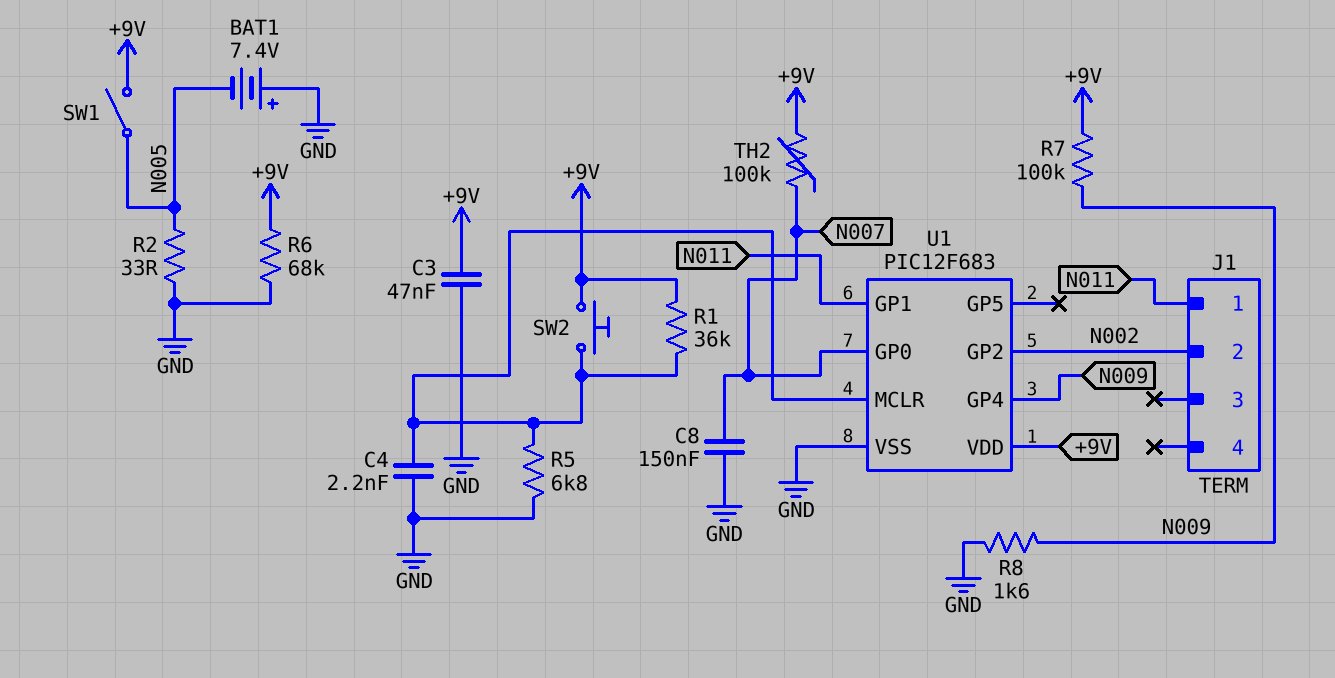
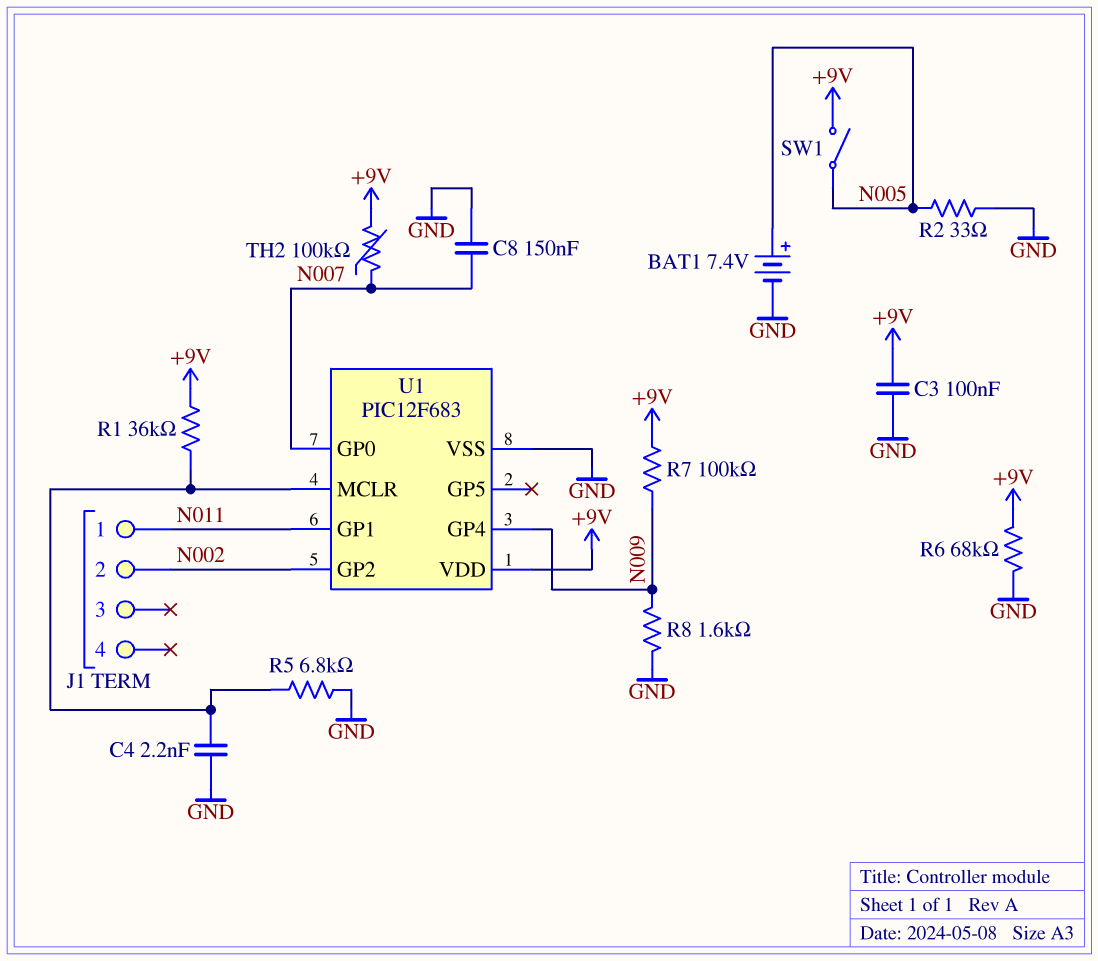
BAT1: 7.4V (plus GND, minus N005) -> 7.4V (plus N005, minus GND)
C3: 47nF (+9V, GND) -> 100nF (+9V, GND)
SW2: button (+9V, U1/MCLR) -> none

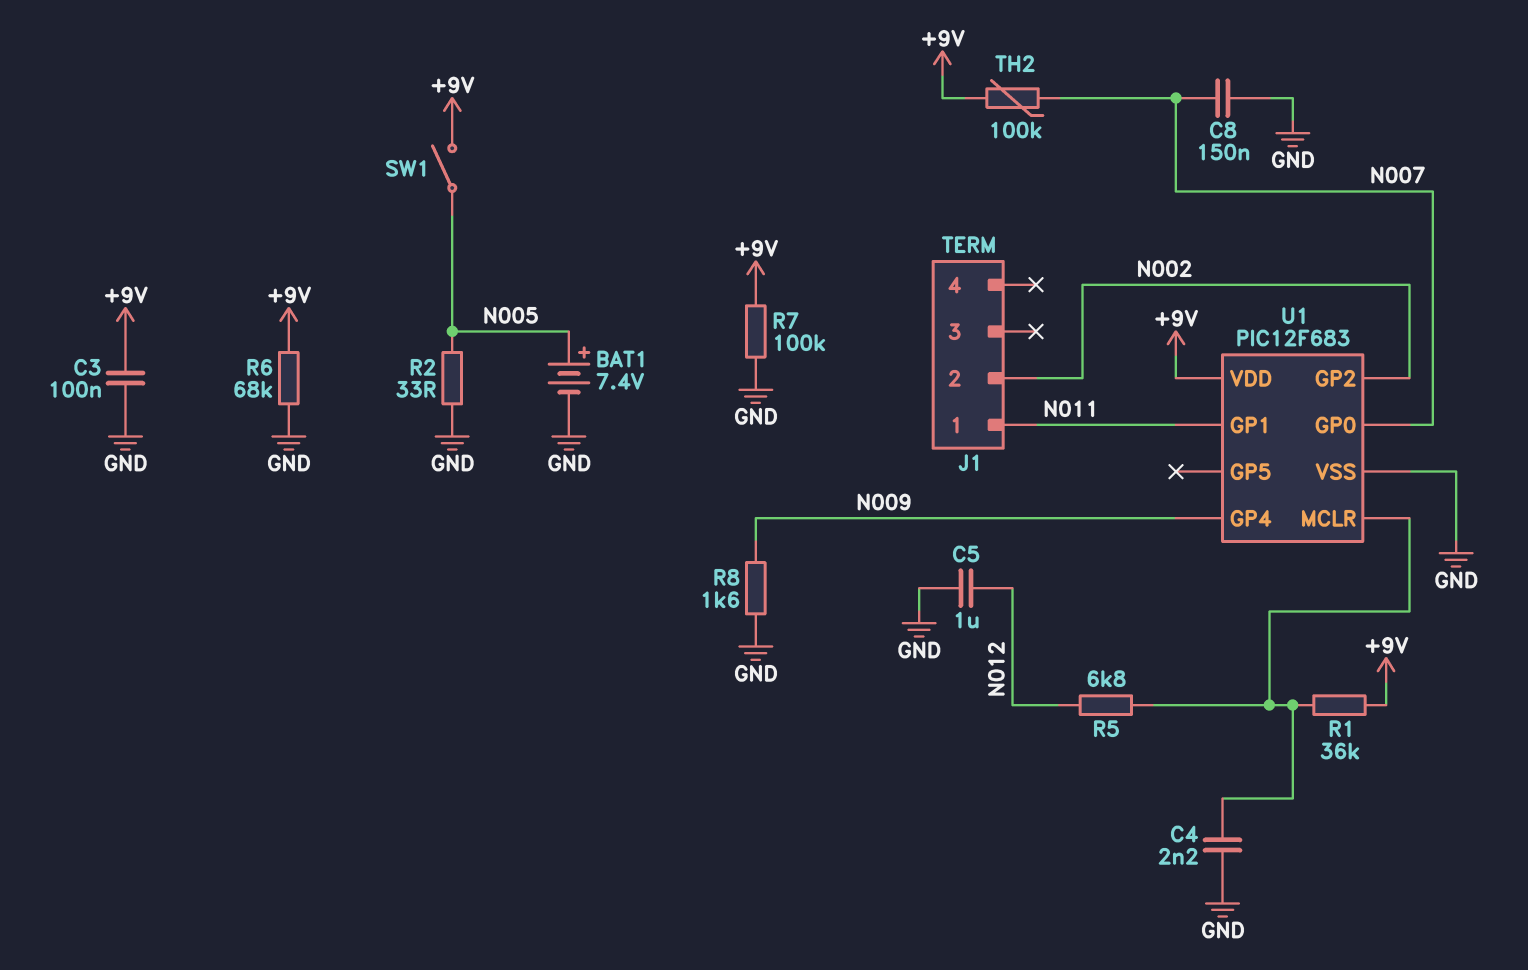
C5: none -> 1uF (GND, N012)
R5: 6.8k (GND, U1/MCLR) -> 6.8k (N012, U1/MCLR)
R7: 100k (+9V, N009) -> 100k (+9V, GND)

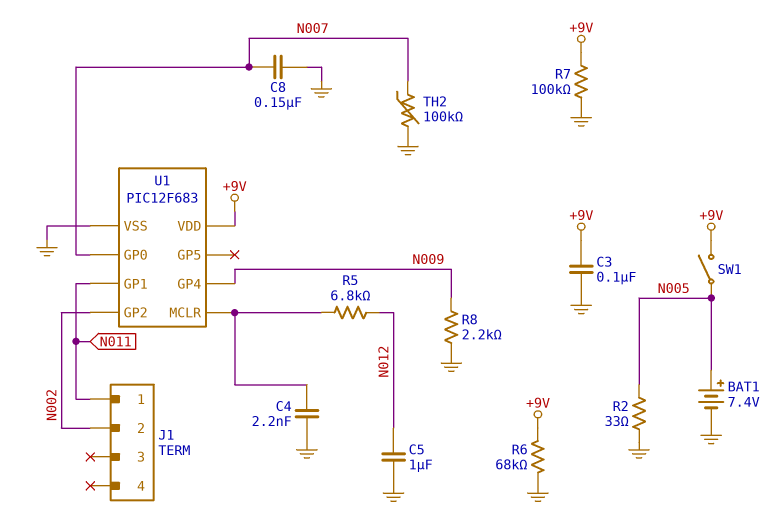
R1: 36k (+9V, U1/MCLR) -> none
R8: 1.6k (GND, N009) -> 2.2k (GND, N009)
TH2: 100k (+9V, N007) -> 100k (GND, N007)

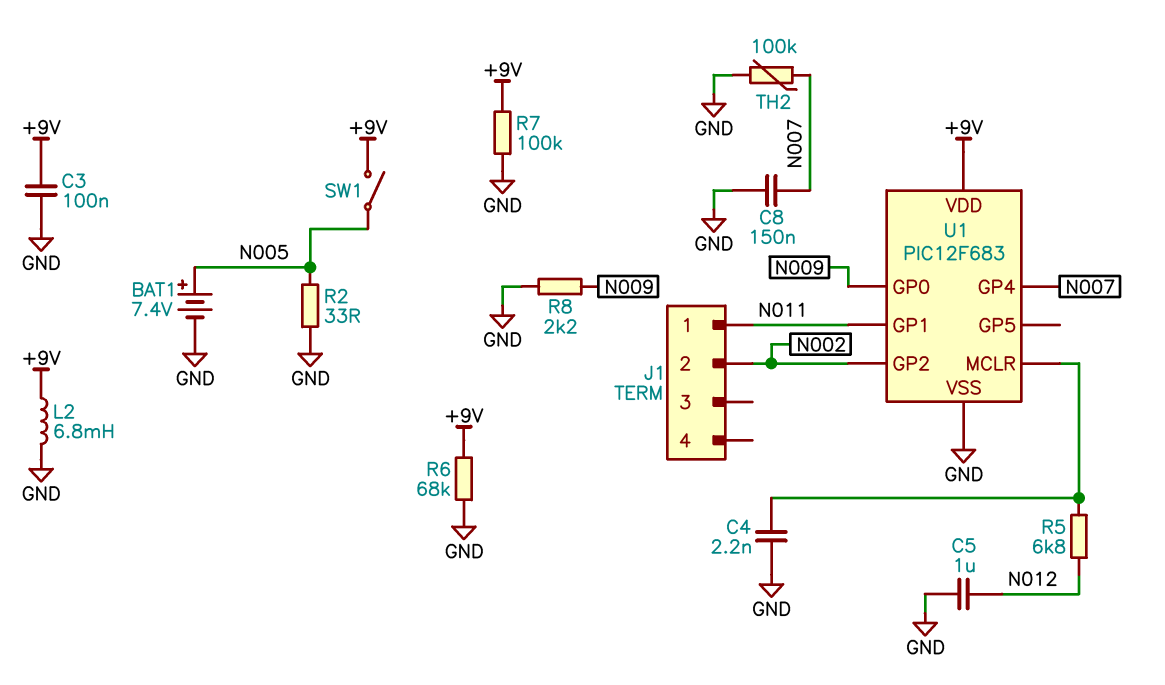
L2: none -> 6.8mH (+9V, GND)
U1 pin GP0: N007 -> N009
U1 pin GP4: N009 -> N007

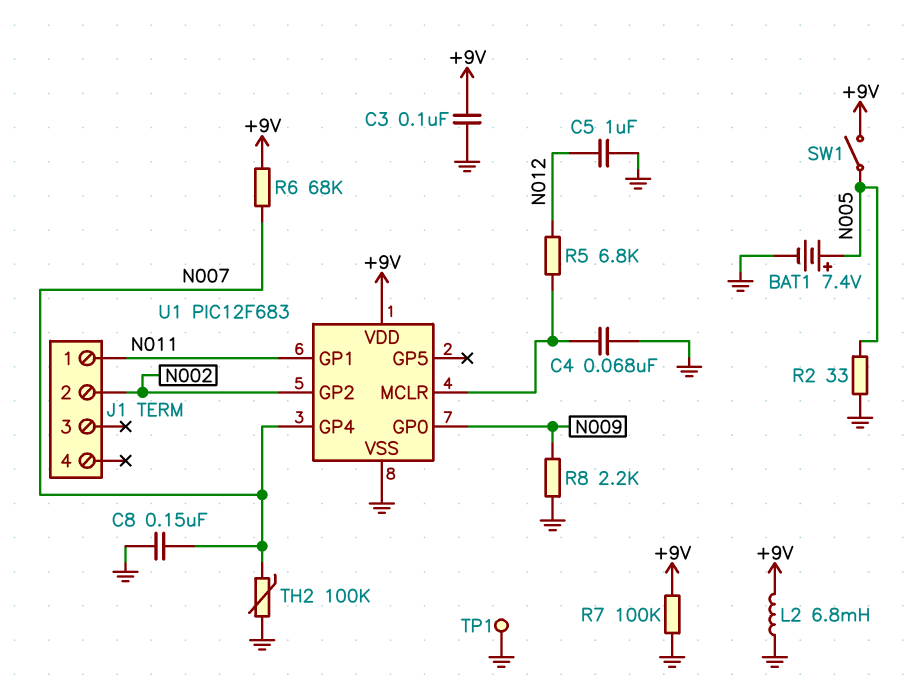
C4: 2.2nF (GND, U1/MCLR) -> 68nF (GND, U1/MCLR)
R6: 68k (+9V, GND) -> 68k (+9V, N007)
TP1: none -> test point (GND)

